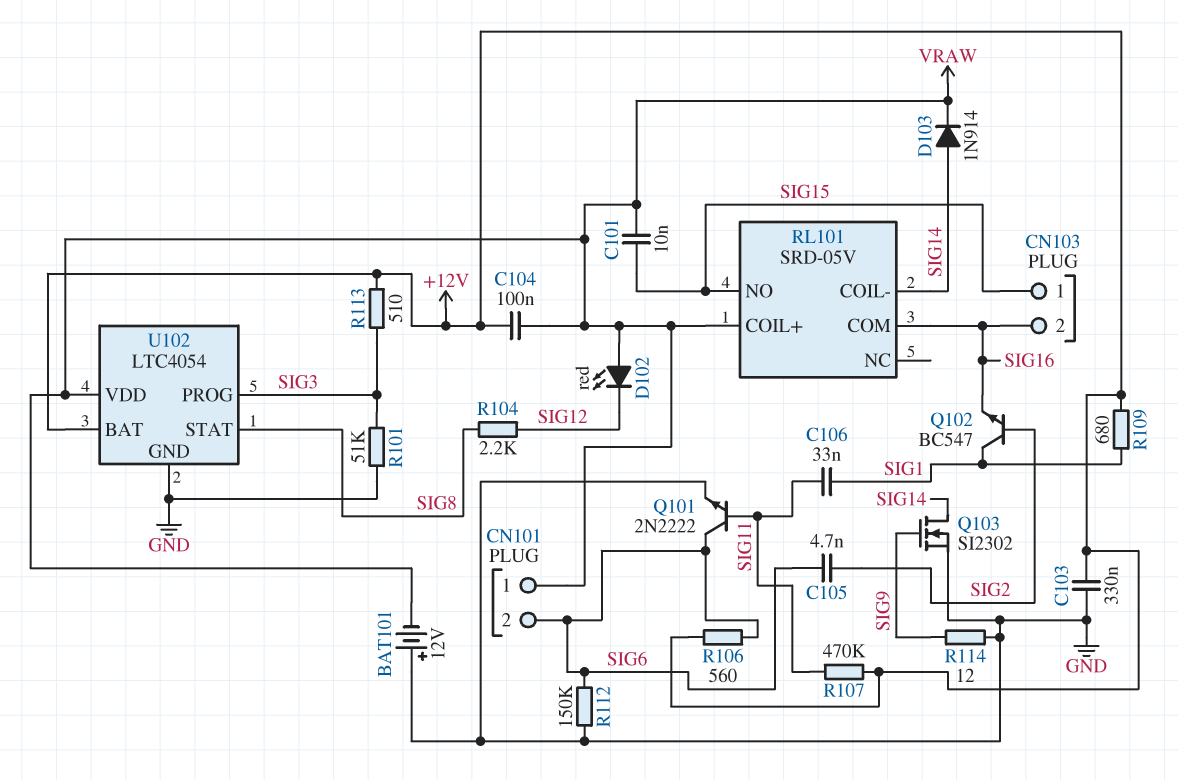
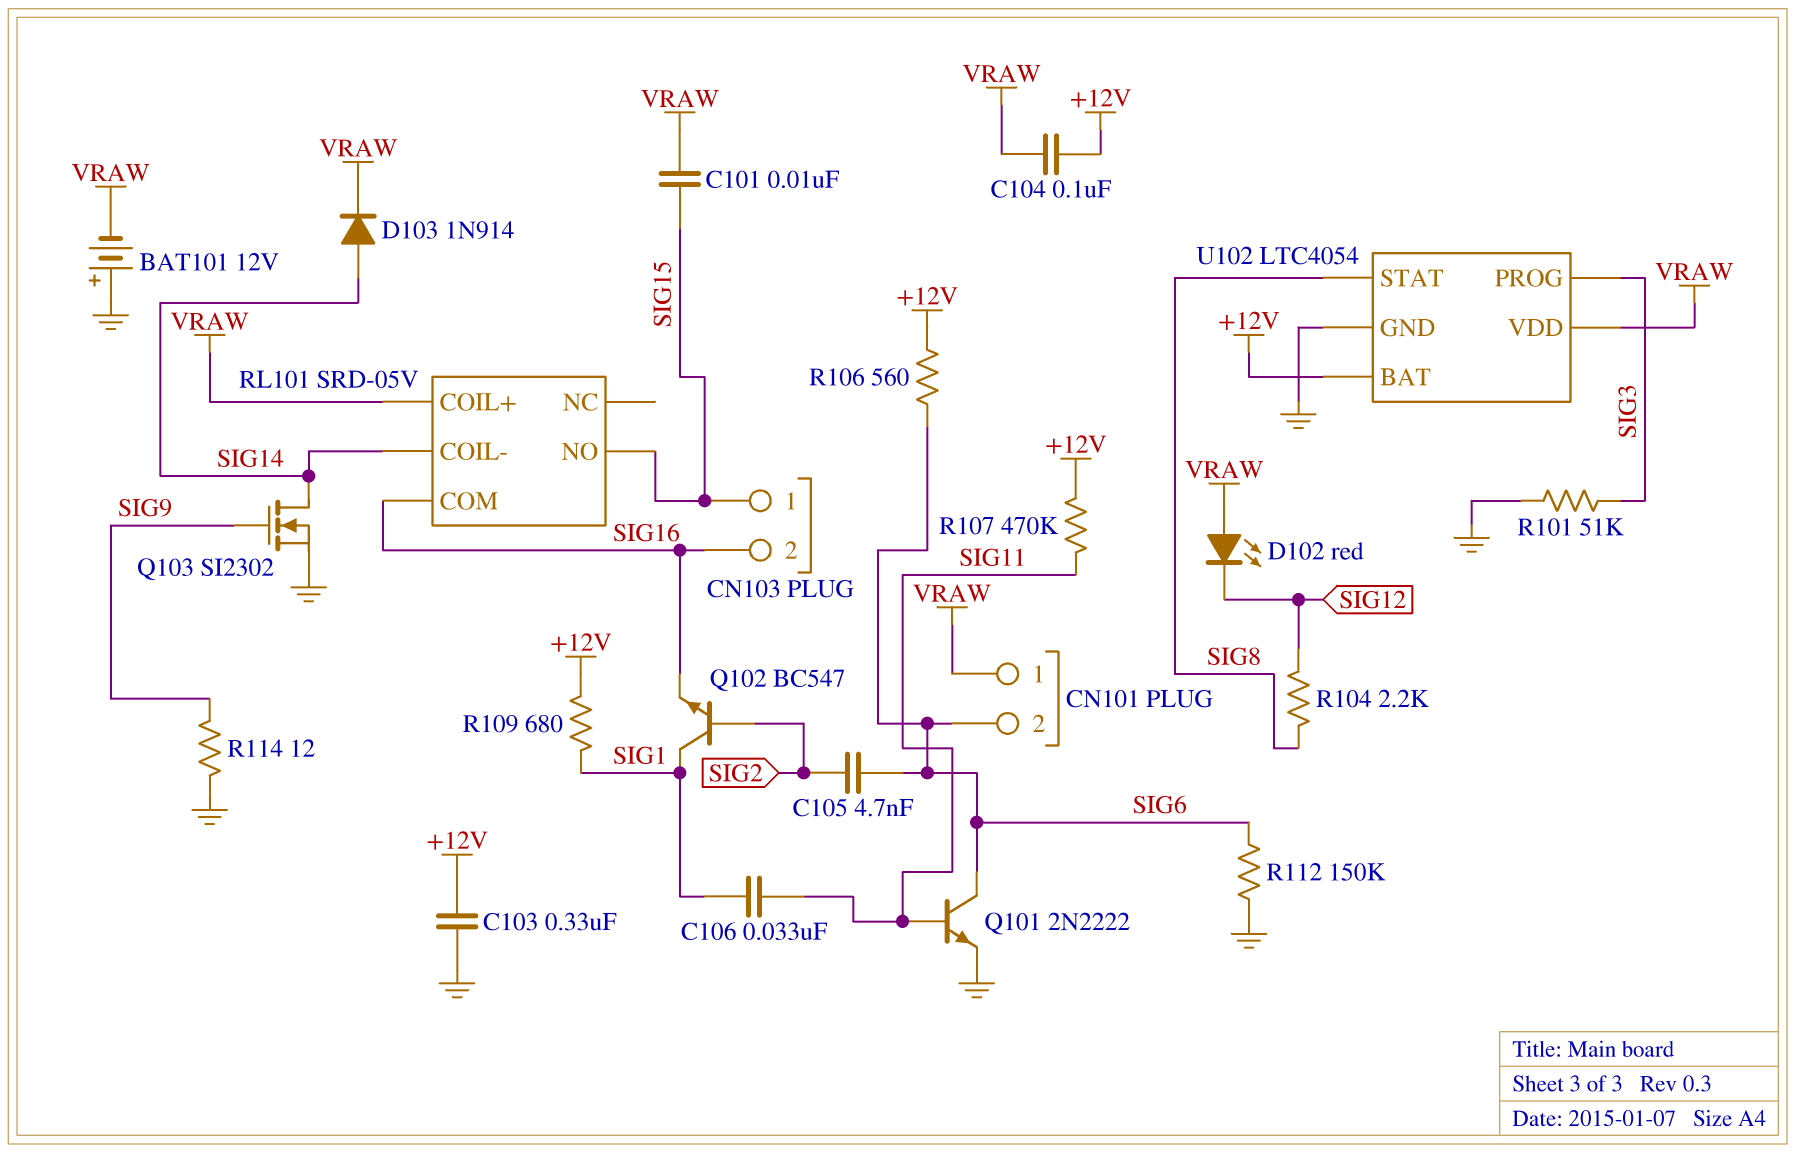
R113: 510 (+12V, SIG3) -> none

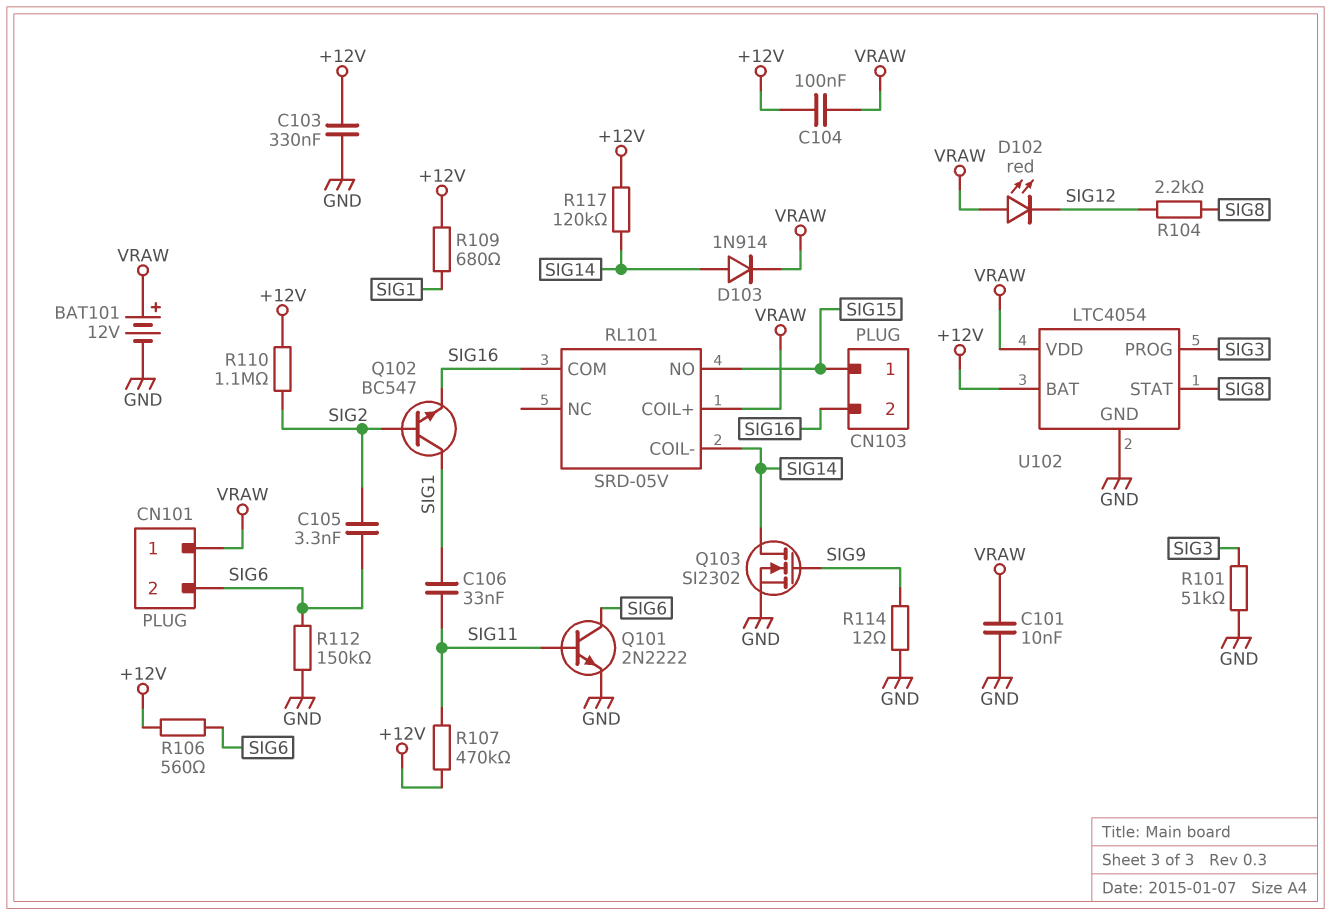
BAT101: 12V (plus GND, minus VRAW) -> 12V (plus VRAW, minus GND)
C101: 10nF (SIG15, VRAW) -> 10nF (GND, VRAW)
C105: 4.7nF (SIG2, SIG6) -> 3.3nF (SIG2, SIG6)
R110: none -> 1.1M (+12V, SIG2)
R117: none -> 120k (+12V, SIG14)

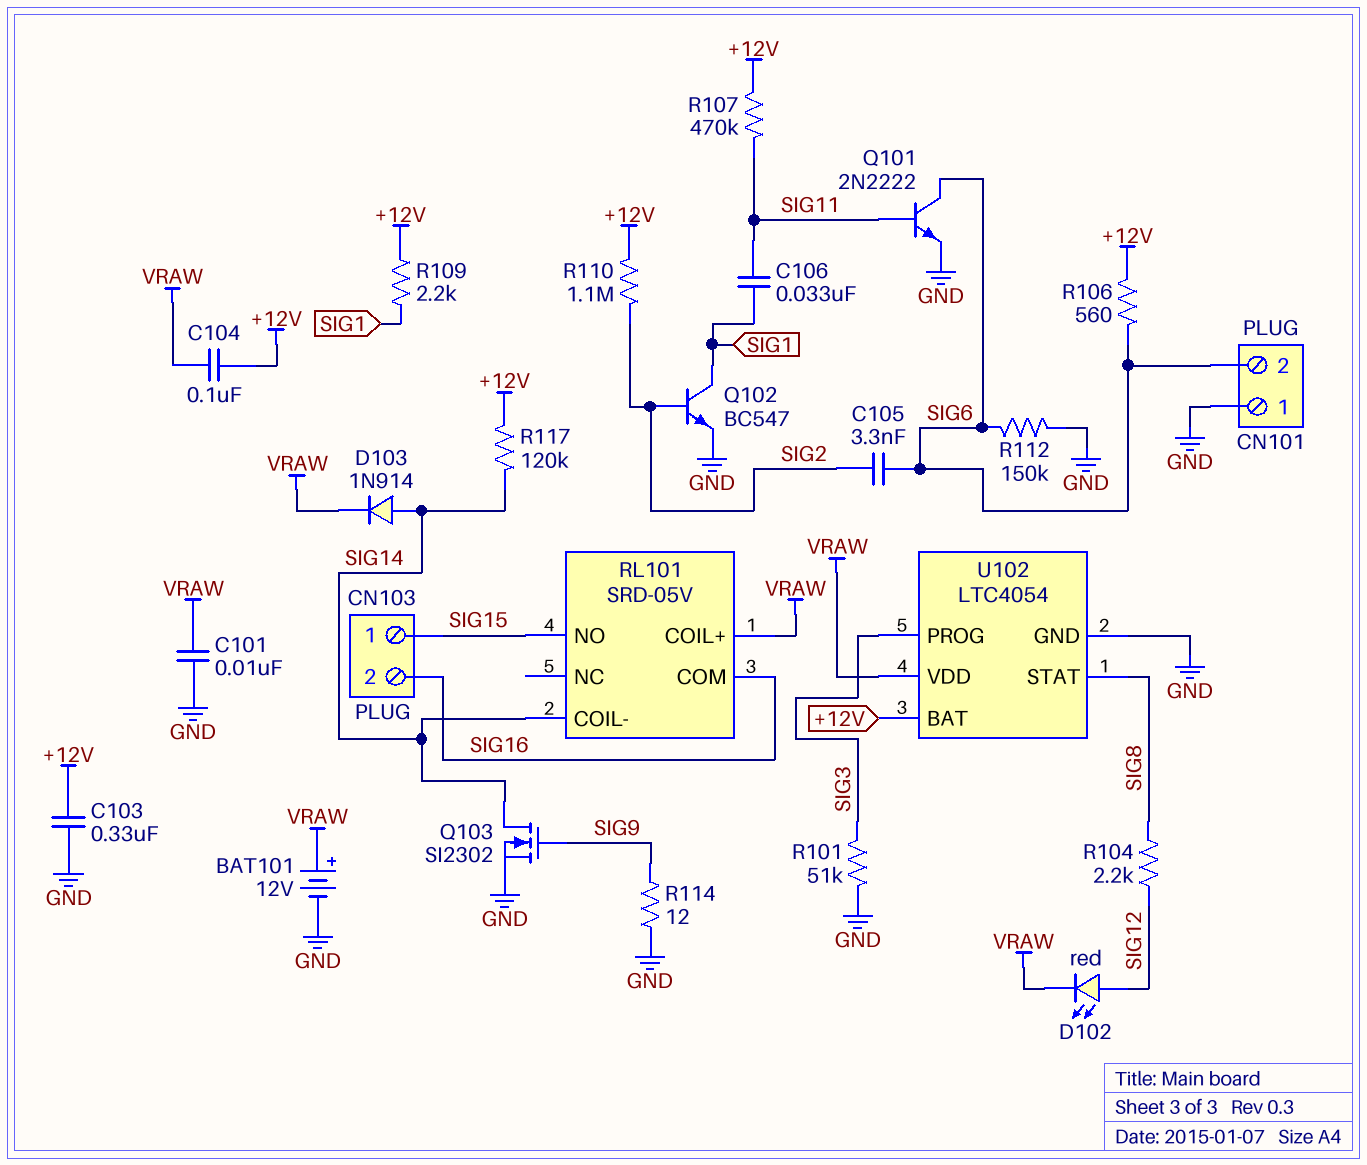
CN101 pin 1: VRAW -> GND
D102: LED red (A VRAW, K SIG12) -> LED red (A SIG12, K VRAW)
Q102: NPN BC547 (B SIG2, C SIG1, E SIG16) -> NPN BC547 (B SIG2, C SIG1, E GND)
R109: 680 (+12V, SIG1) -> 2.2k (+12V, SIG1)

